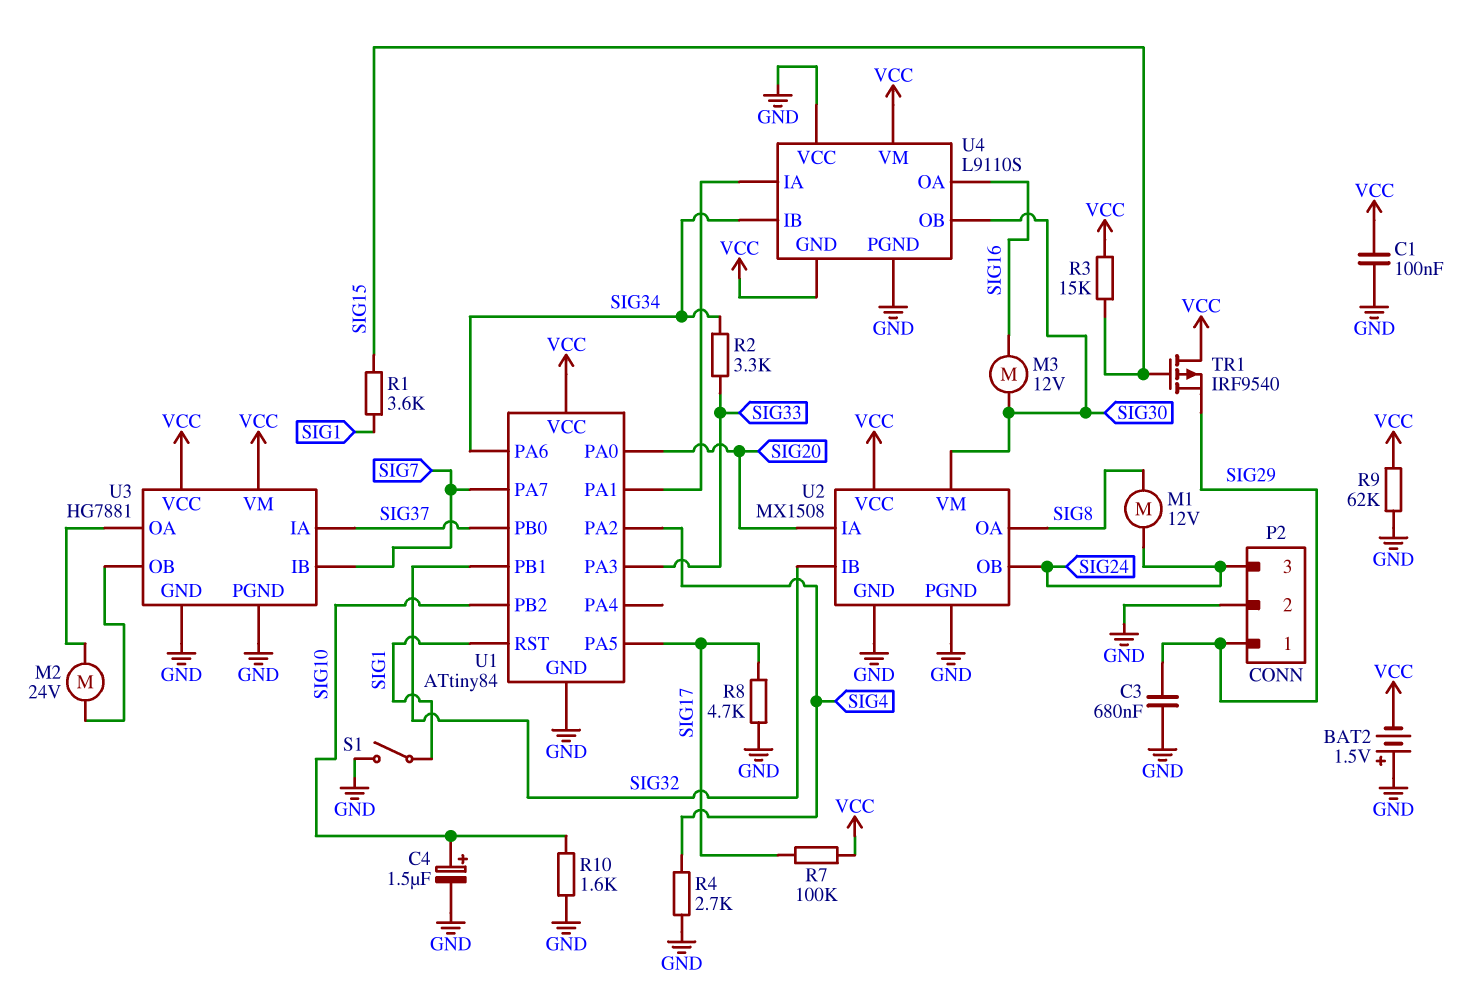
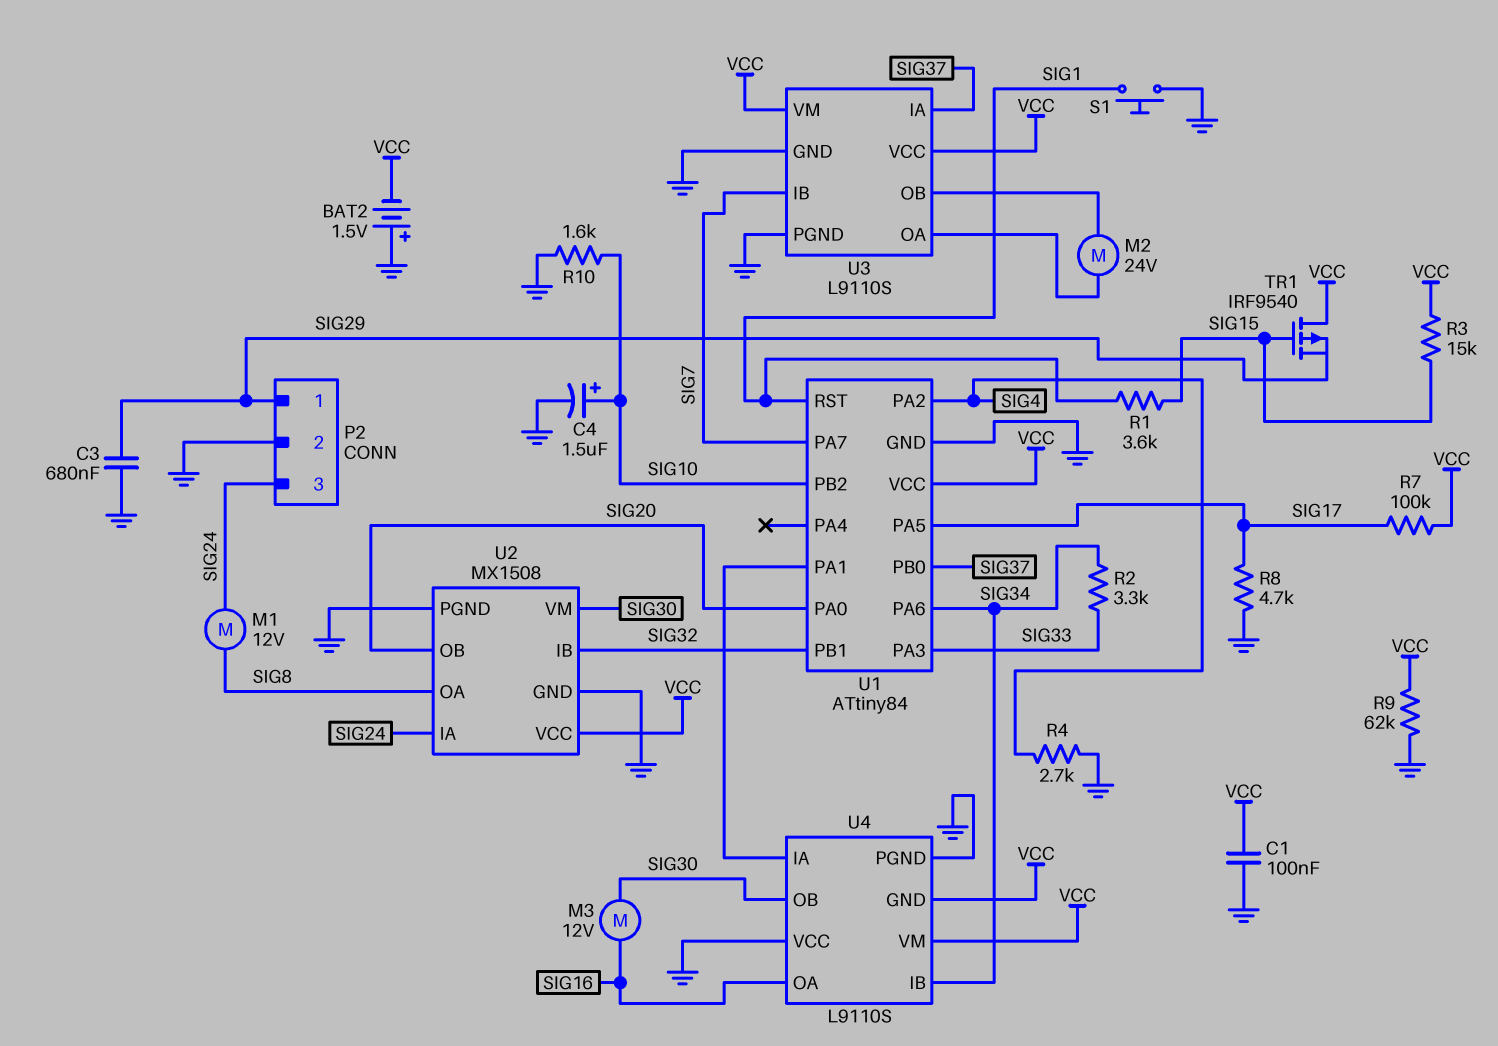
S1: switch (GND, SIG1) -> button (GND, SIG1)
U2 pin IA: SIG20 -> SIG24
U2 pin OB: SIG24 -> SIG20
U3: HG7881 -> L9110S

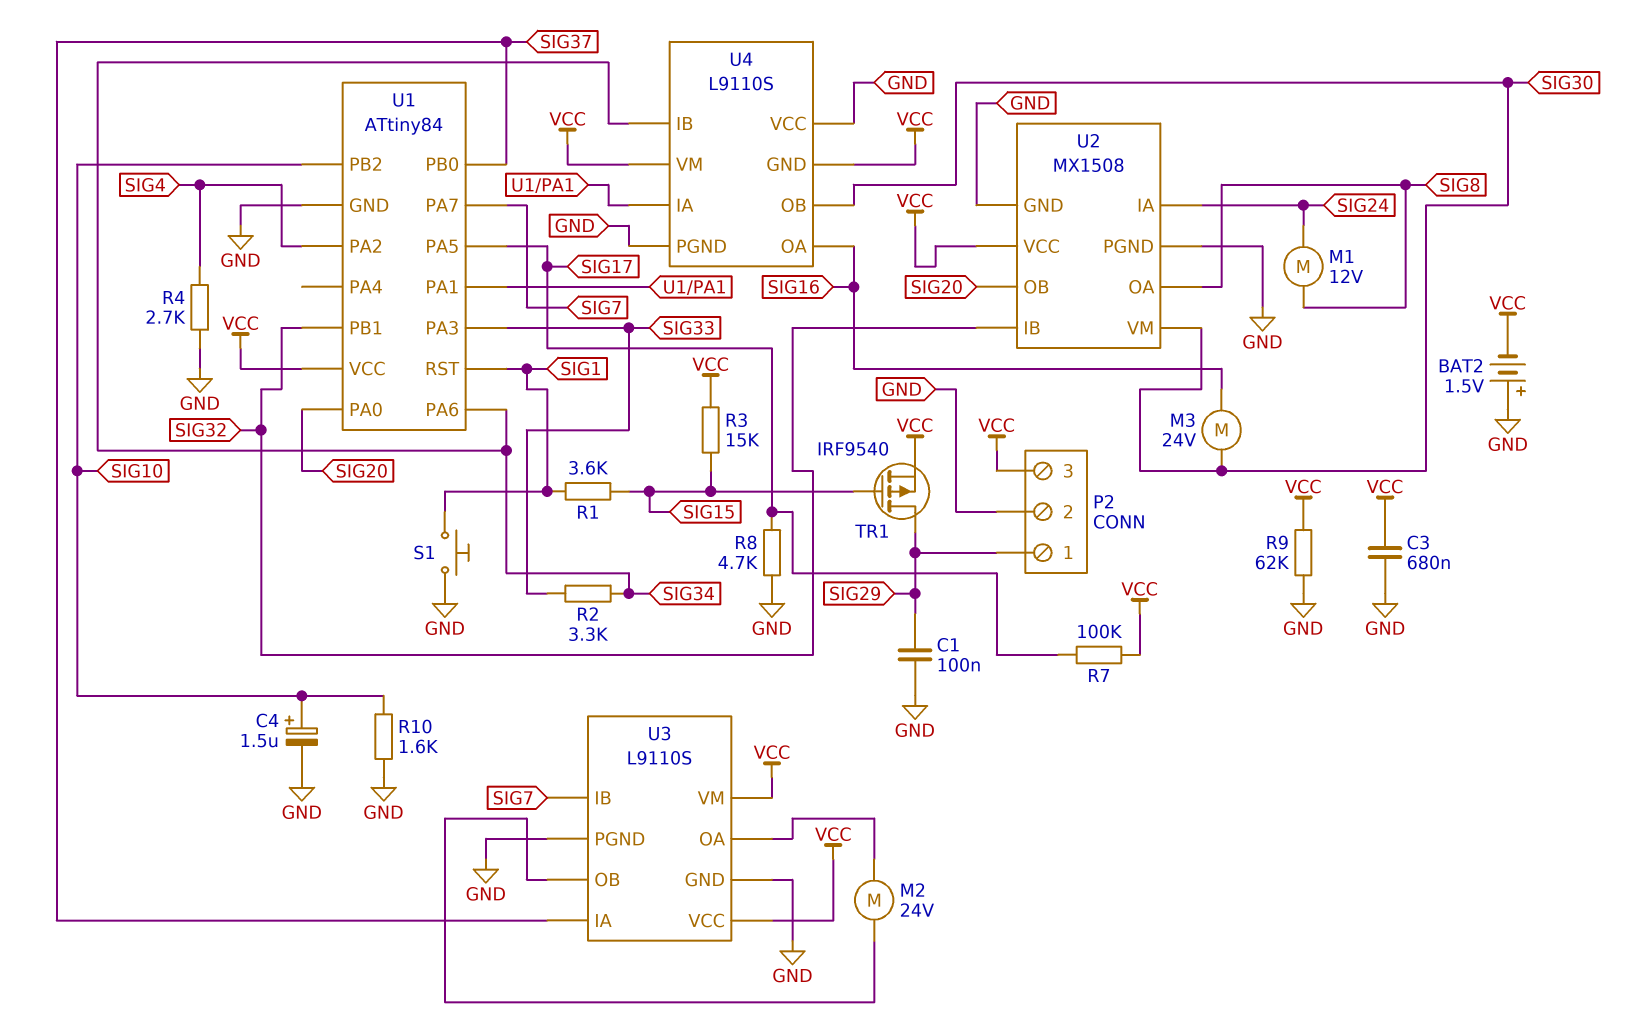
C1: 100nF (GND, VCC) -> 100nF (GND, SIG29)
C3: 680nF (GND, SIG29) -> 680nF (GND, VCC)
M3: motor 12V (SIG16, SIG30) -> motor 24V (SIG16, SIG30)
P2 pin 3: SIG24 -> VCC
TR1: PMOS IRF9540 (G SIG15, D VCC, S SIG29) -> PMOS IRF9540 (G SIG15, D SIG29, S VCC)

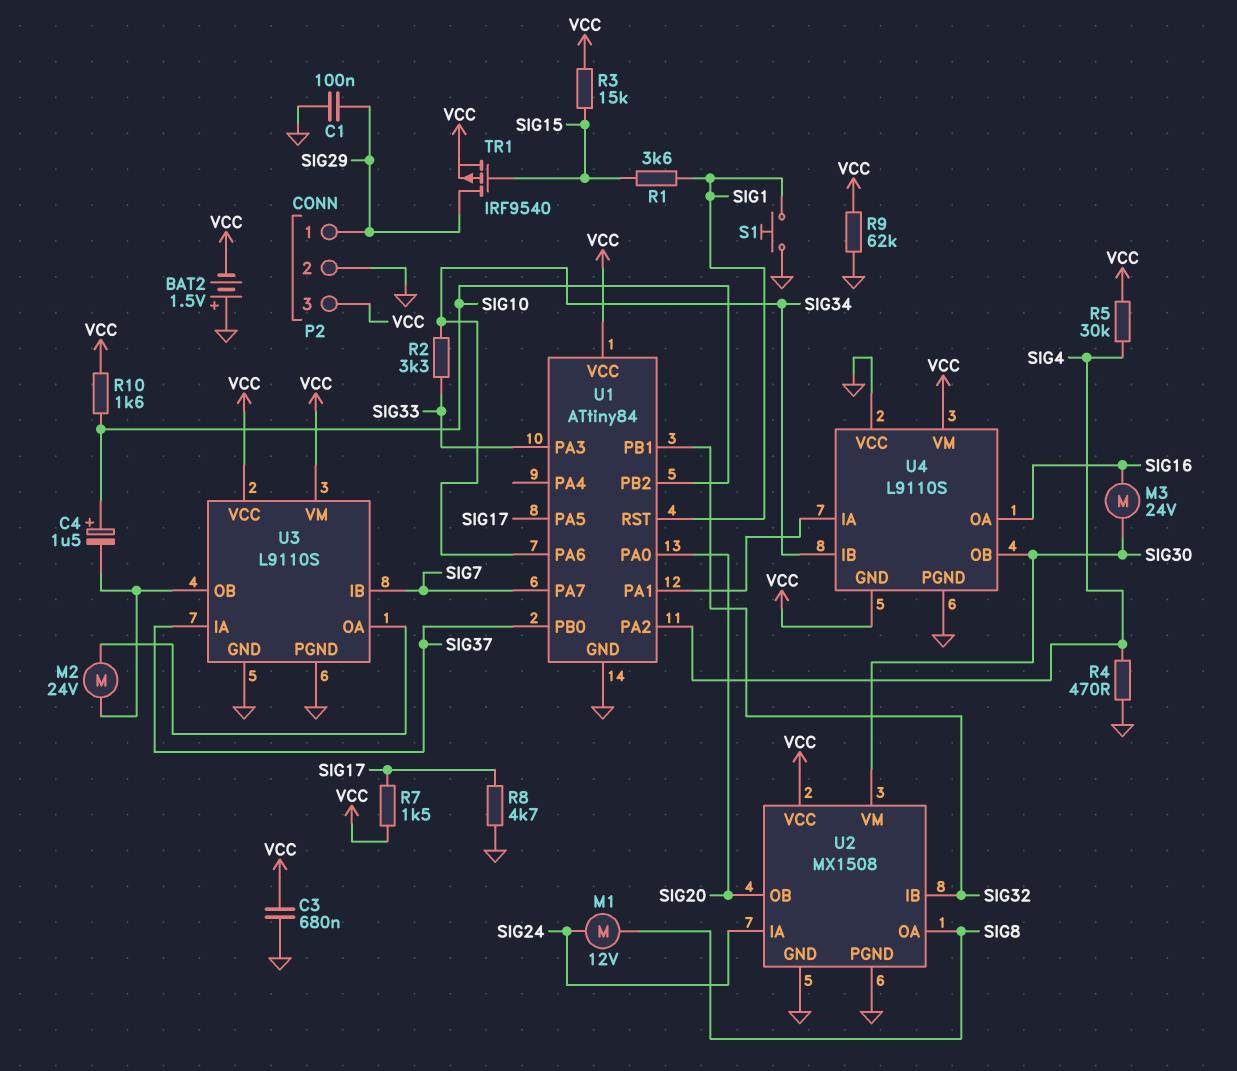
C4: 1.5uF (plus SIG10, minus GND) -> 1.5uF (plus SIG10, minus U3/OB)
R4: 2.7k (GND, SIG4) -> 470 (GND, SIG4)
R5: none -> 30k (SIG4, VCC)
R7: 100k (SIG17, VCC) -> 1.5k (SIG17, VCC)
R10: 1.6k (GND, SIG10) -> 1.6k (SIG10, VCC)

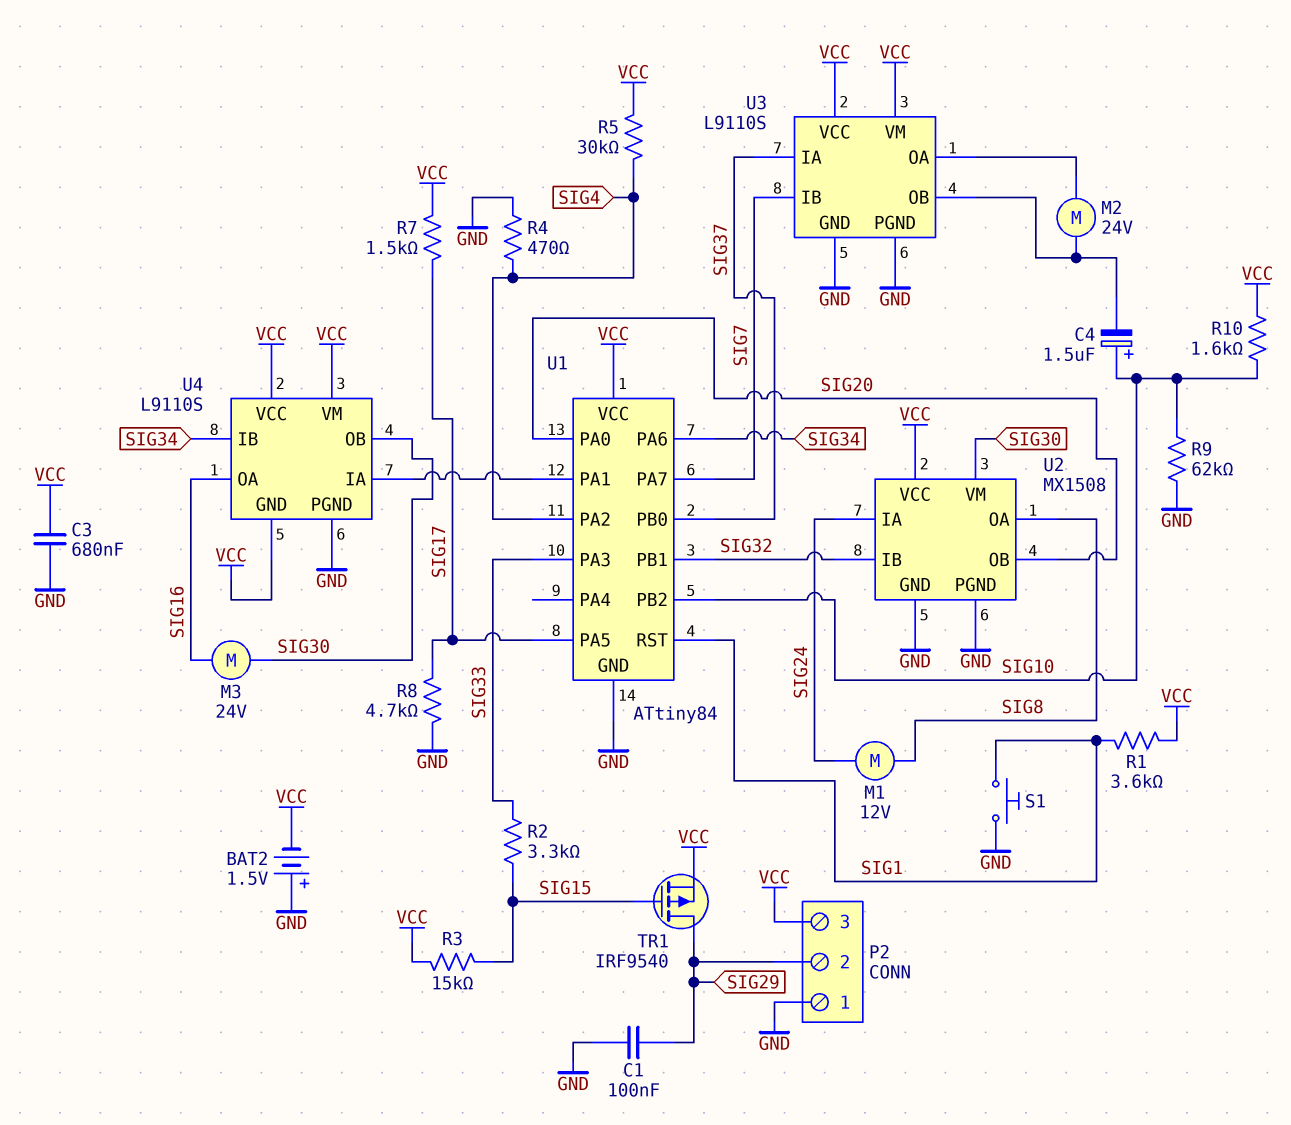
P2 pin 1: SIG29 -> GND
P2 pin 2: GND -> SIG29
R1: 3.6k (SIG1, SIG15) -> 3.6k (SIG1, VCC)
R2: 3.3k (SIG33, SIG34) -> 3.3k (SIG15, SIG33)
R9: 62k (GND, VCC) -> 62k (GND, SIG10)
U4 pin VCC: GND -> VCC

